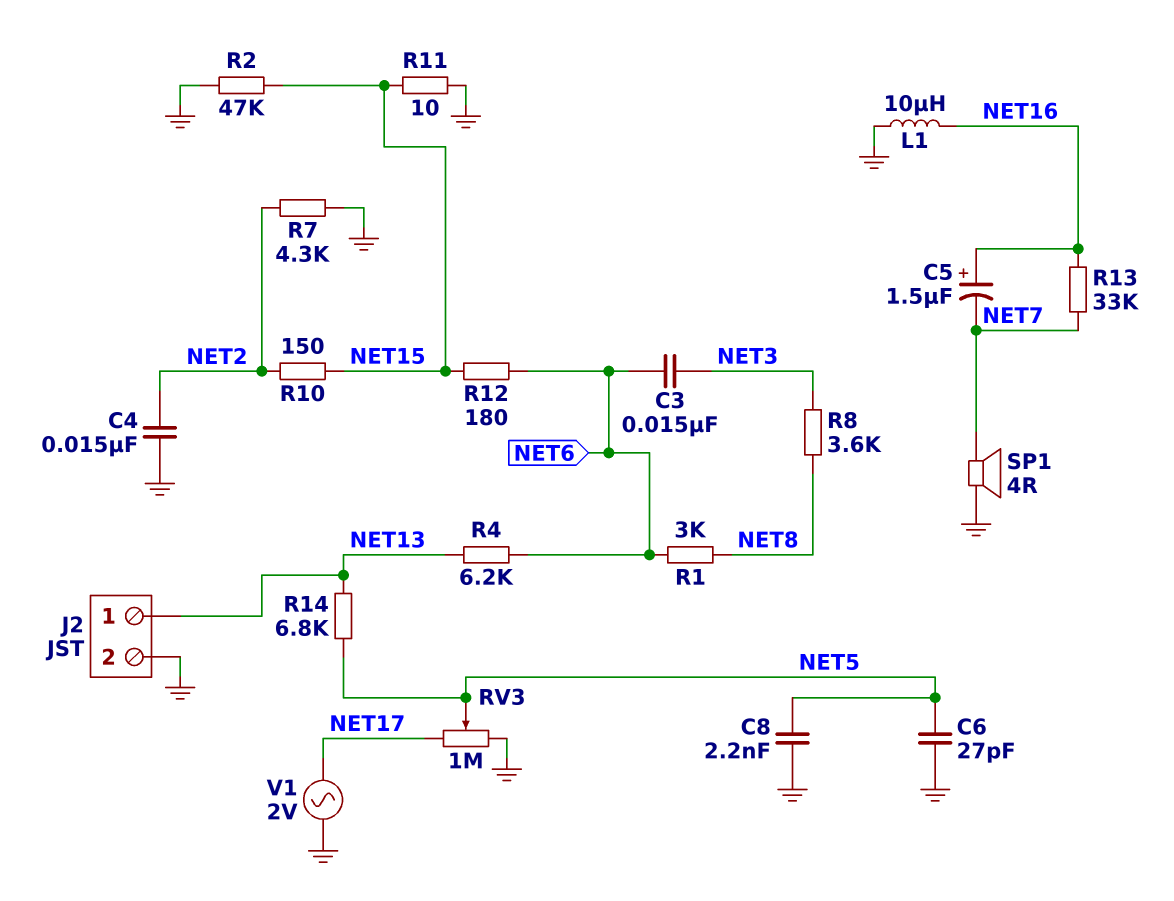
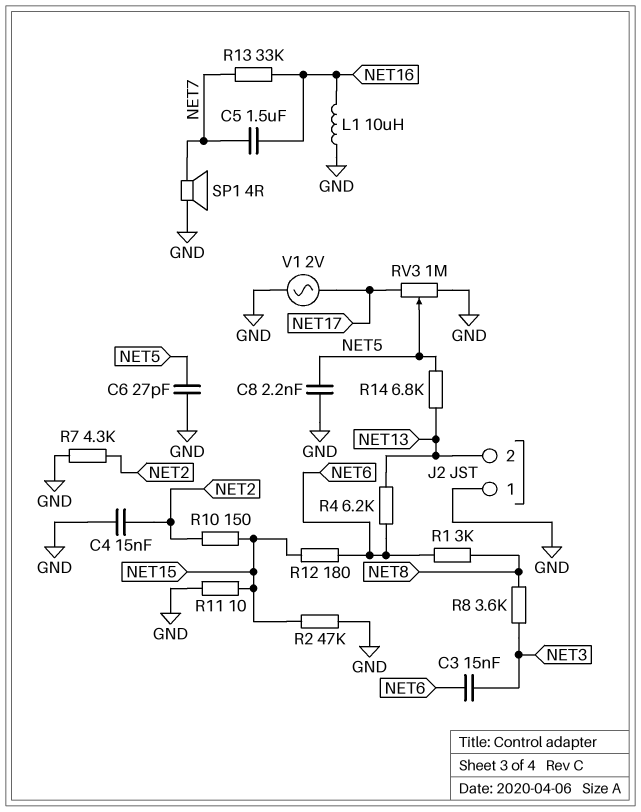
C5: 1.5uF (plus NET16, minus NET7) -> 1.5uF (NET7, NET16)
J2 pin 1: NET13 -> GND
J2 pin 2: GND -> NET13

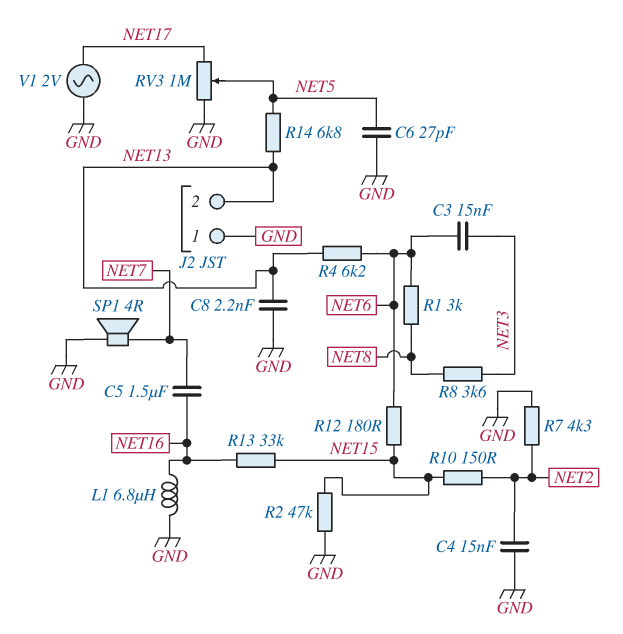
C8: 2.2nF (GND, NET5) -> 2.2nF (GND, NET13)
L1: 10uH (GND, NET16) -> 6.8uH (GND, NET16)
R11: 10 (GND, NET15) -> none
R13: 33k (NET7, NET16) -> 33k (NET15, NET16)

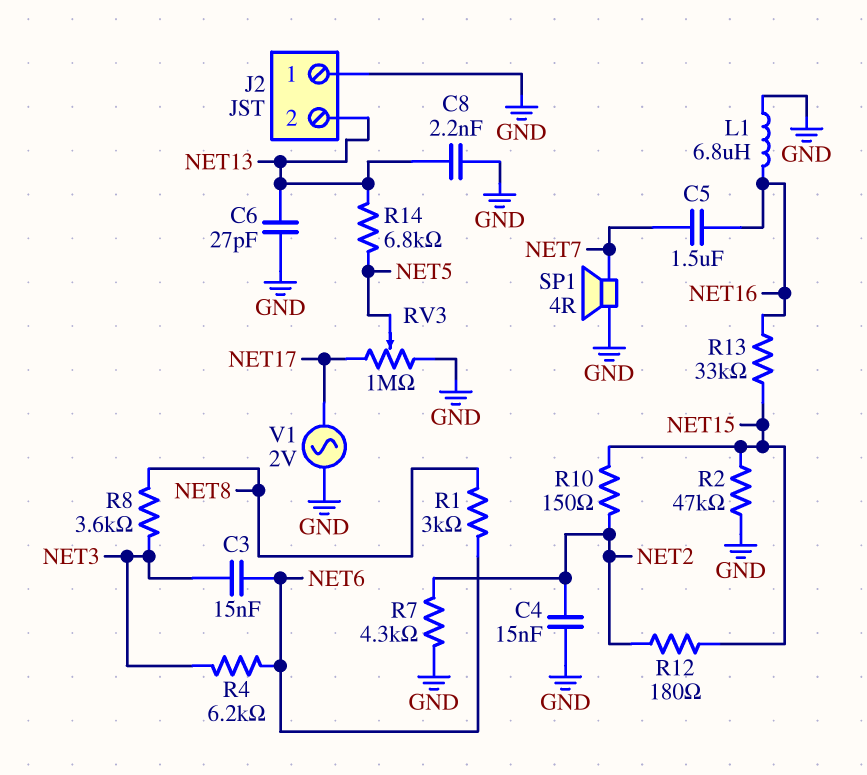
C6: 27pF (GND, NET5) -> 27pF (GND, NET13)
R4: 6.2k (NET6, NET13) -> 6.2k (NET3, NET6)
R12: 180 (NET6, NET15) -> 180 (NET2, NET15)

